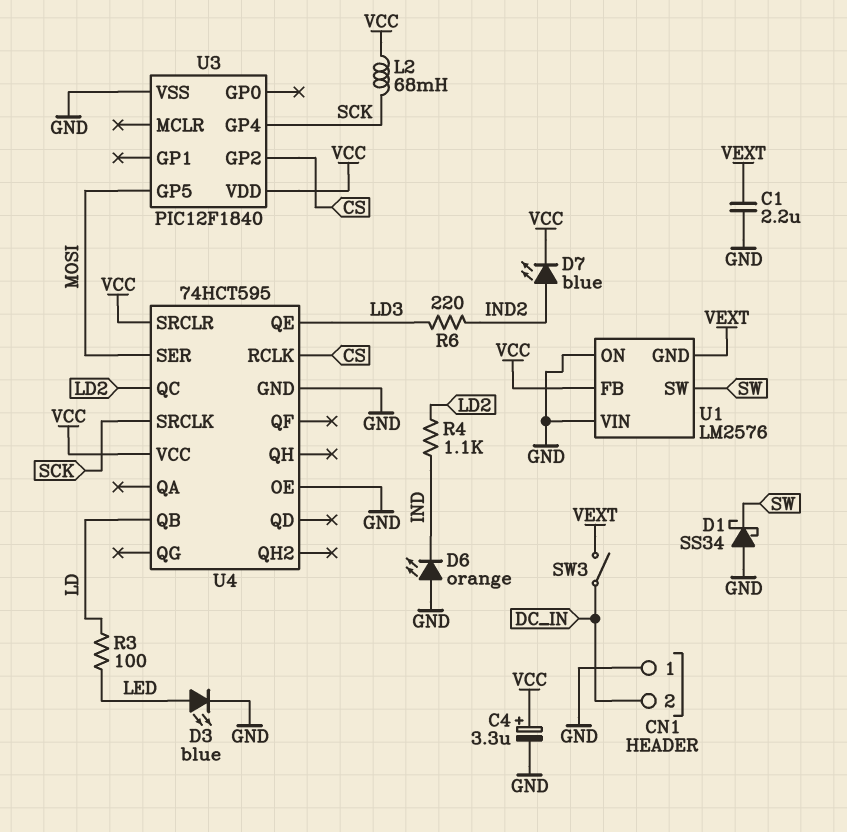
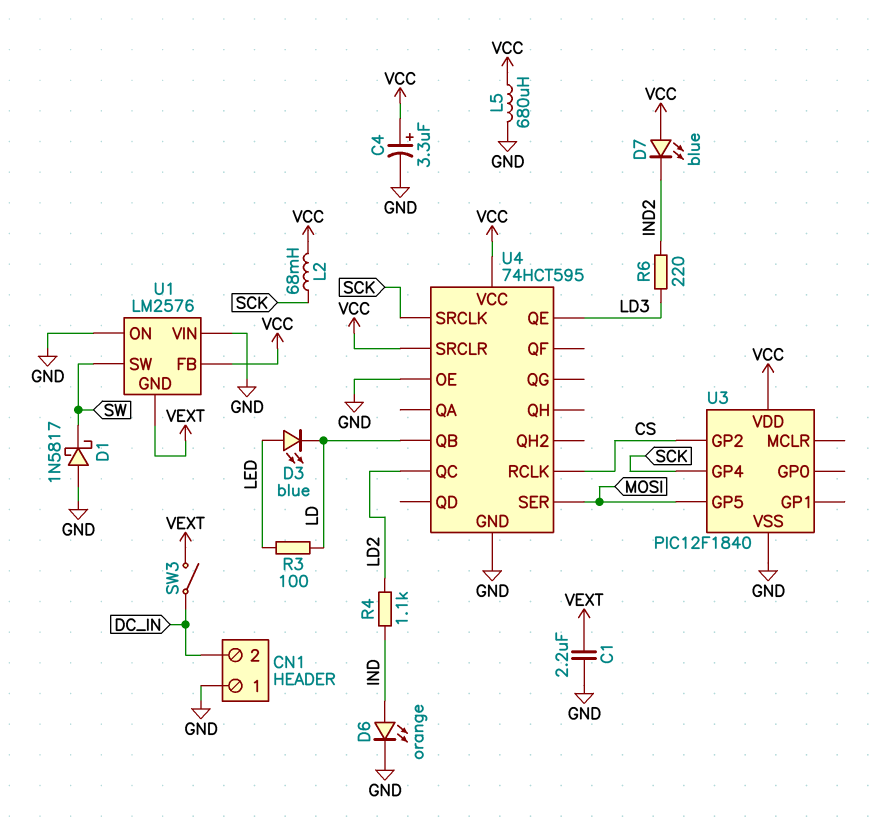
D1: schottky SS34 (A GND, K SW) -> schottky 1N5817 (A GND, K SW)
D3: LED blue (A LED, K GND) -> LED blue (A LED, K LD)
D6: LED orange (A GND, K IND) -> LED orange (A IND, K GND)
D7: LED blue (A IND2, K VCC) -> LED blue (A VCC, K IND2)
L5: none -> 680uH (GND, VCC)

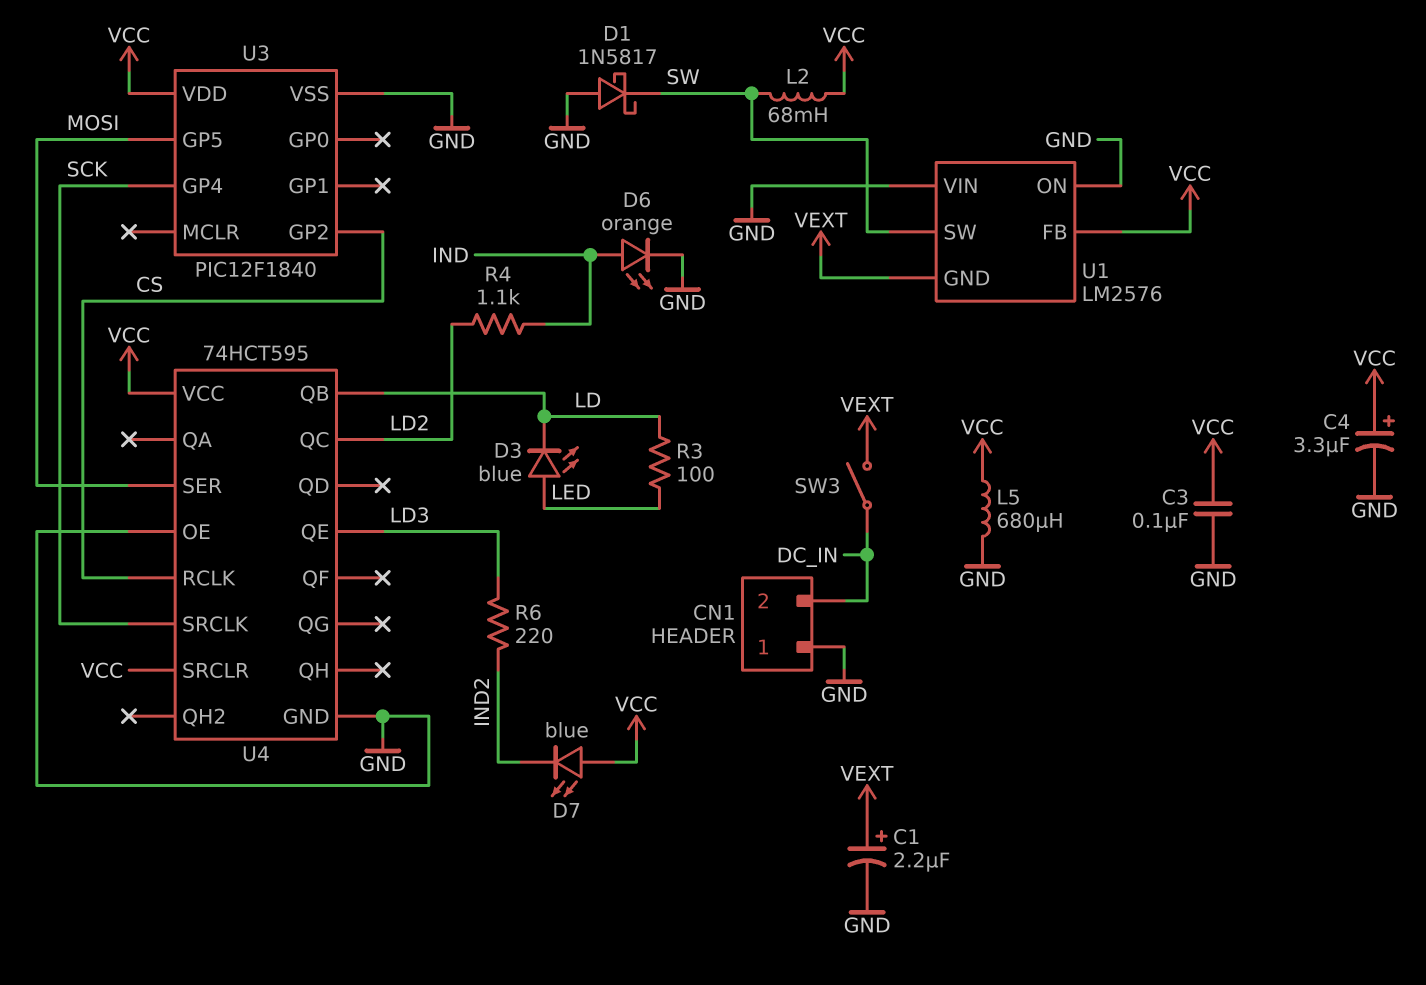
C1: 2.2uF (GND, VEXT) -> 2.2uF (plus VEXT, minus GND)
C3: none -> 100nF (GND, VCC)
L2: 68mH (SCK, VCC) -> 68mH (SW, VCC)

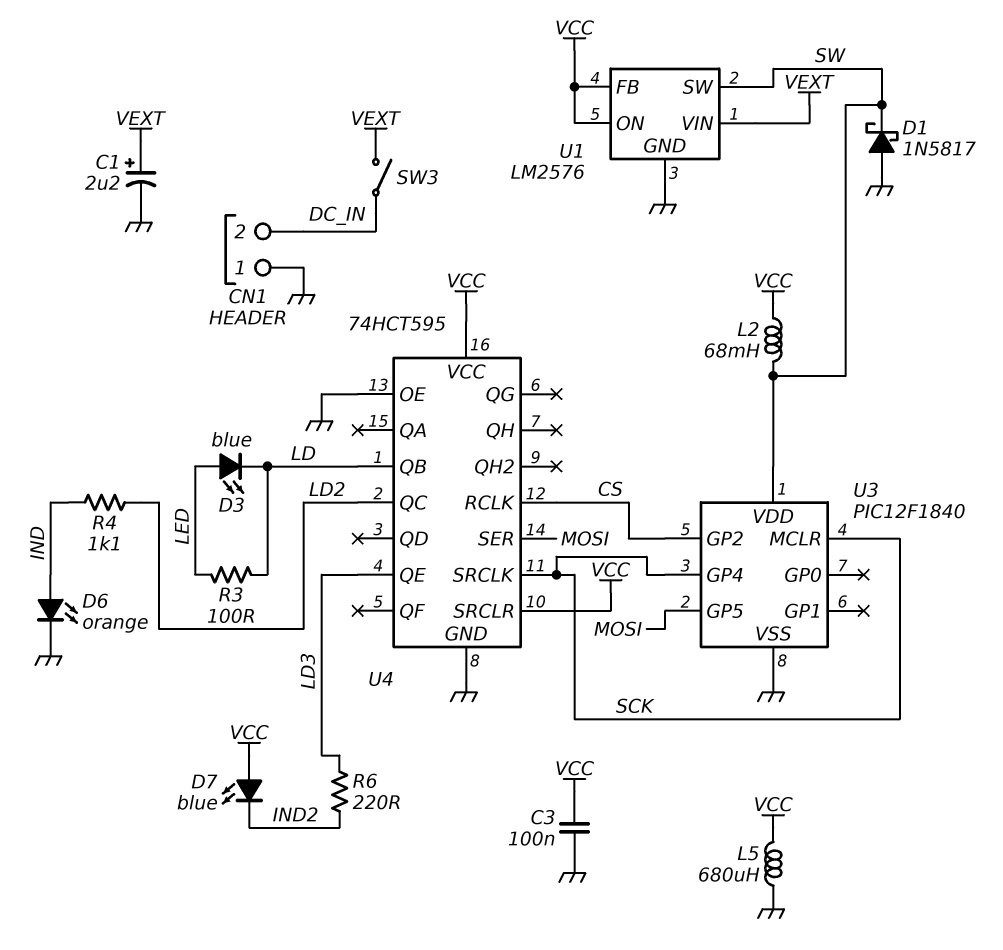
C4: 3.3uF (plus VCC, minus GND) -> none
U1 pin GND: VEXT -> GND
U1 pin ON: GND -> VCC
U1 pin VIN: GND -> VEXT
U3 pin MCLR: none -> SCK
U3 pin VDD: VCC -> SW

